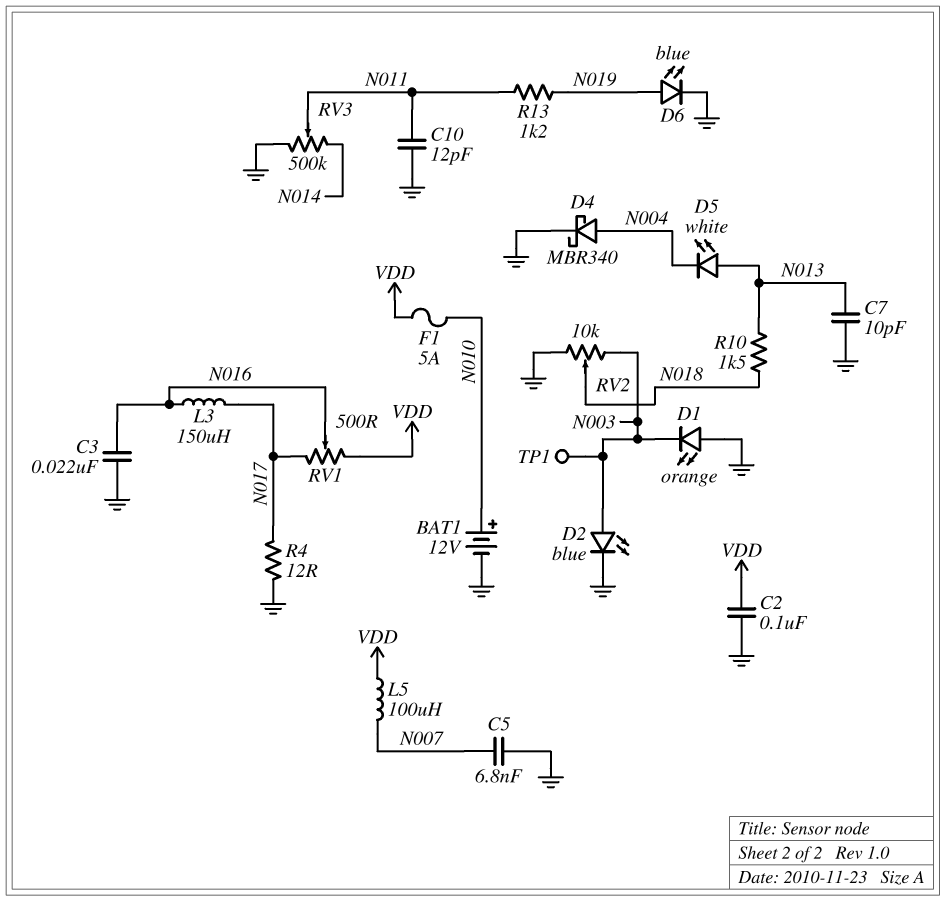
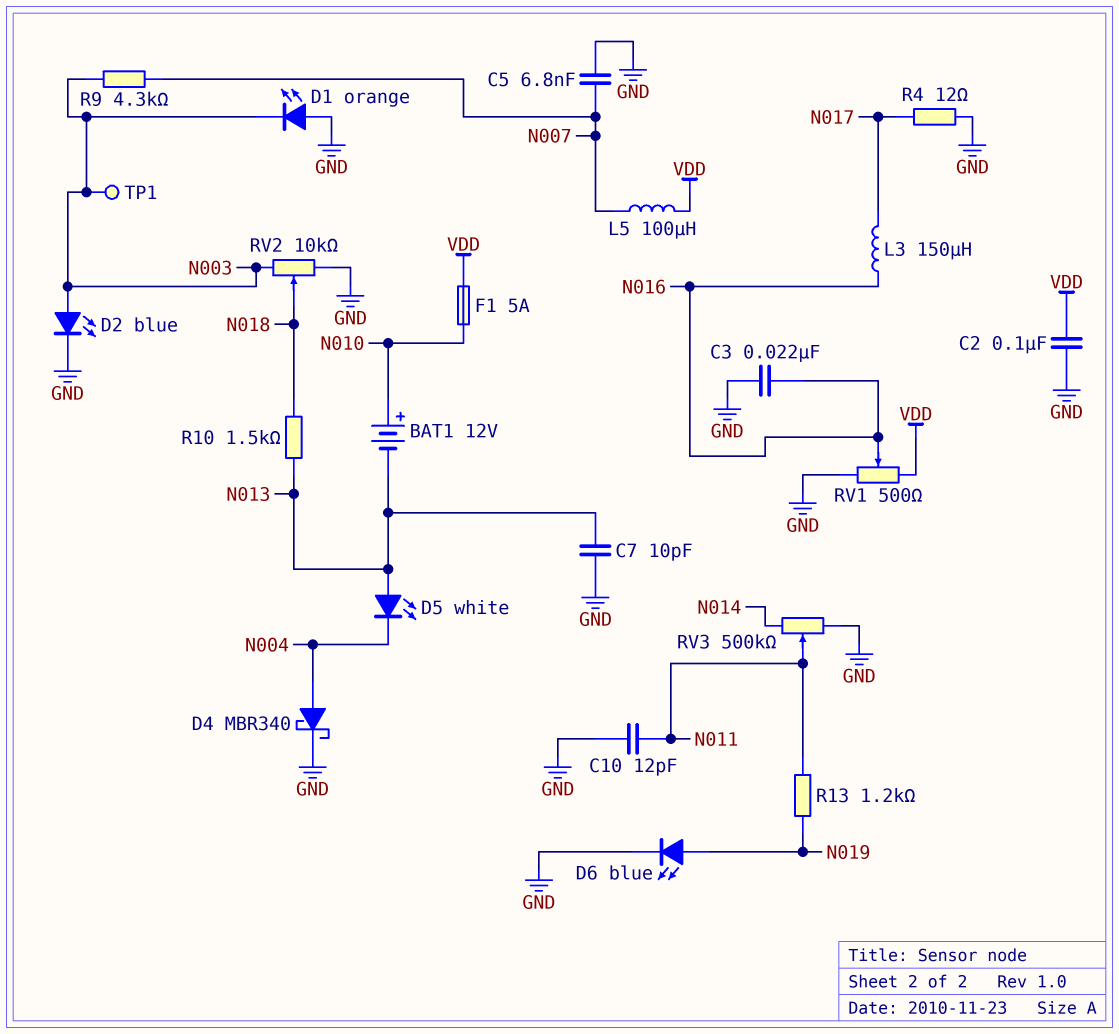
BAT1: 12V (plus N010, minus GND) -> 12V (plus N010, minus N013)
R9: none -> 4.3k (N003, N007)
RV1: 500 (N017, VDD, wiper N016) -> 500 (GND, VDD, wiper N016)

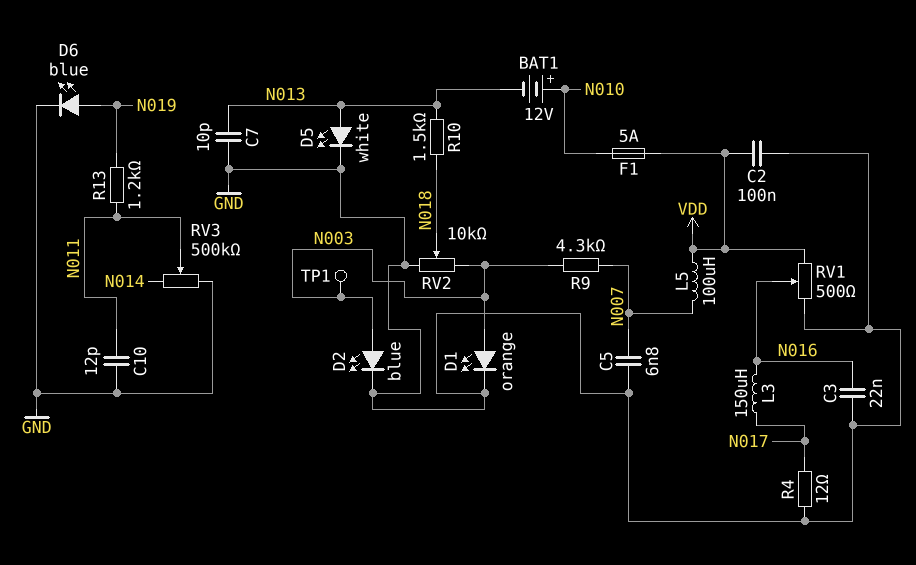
D1: LED orange (A GND, K N003) -> LED orange (A N003, K GND)
D4: schottky MBR340 (A N004, K GND) -> none
D5: LED white (A N013, K N004) -> LED white (A N013, K GND)

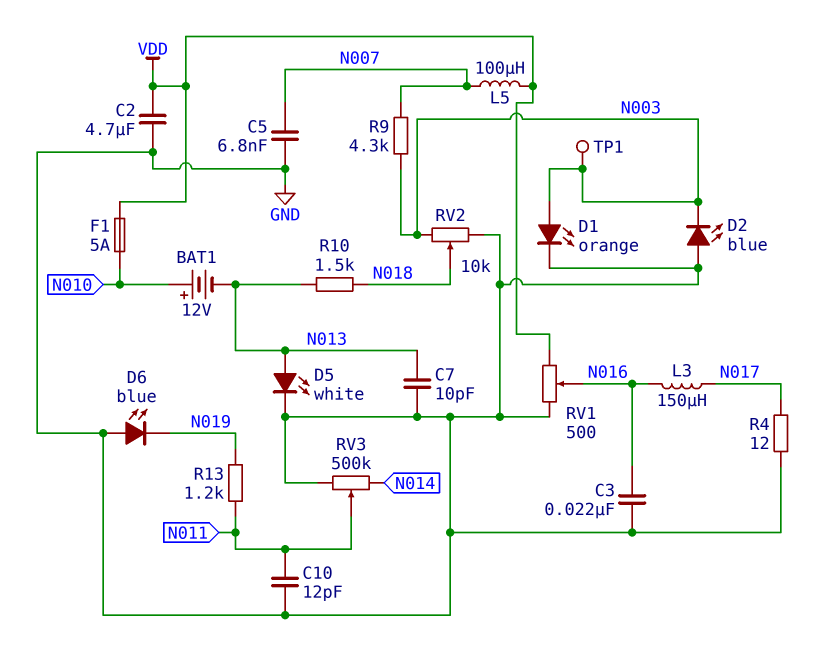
C2: 100nF (GND, VDD) -> 4.7uF (GND, VDD)
D2: LED blue (A N003, K GND) -> LED blue (A GND, K N003)
D6: LED blue (A N019, K GND) -> LED blue (A GND, K N019)

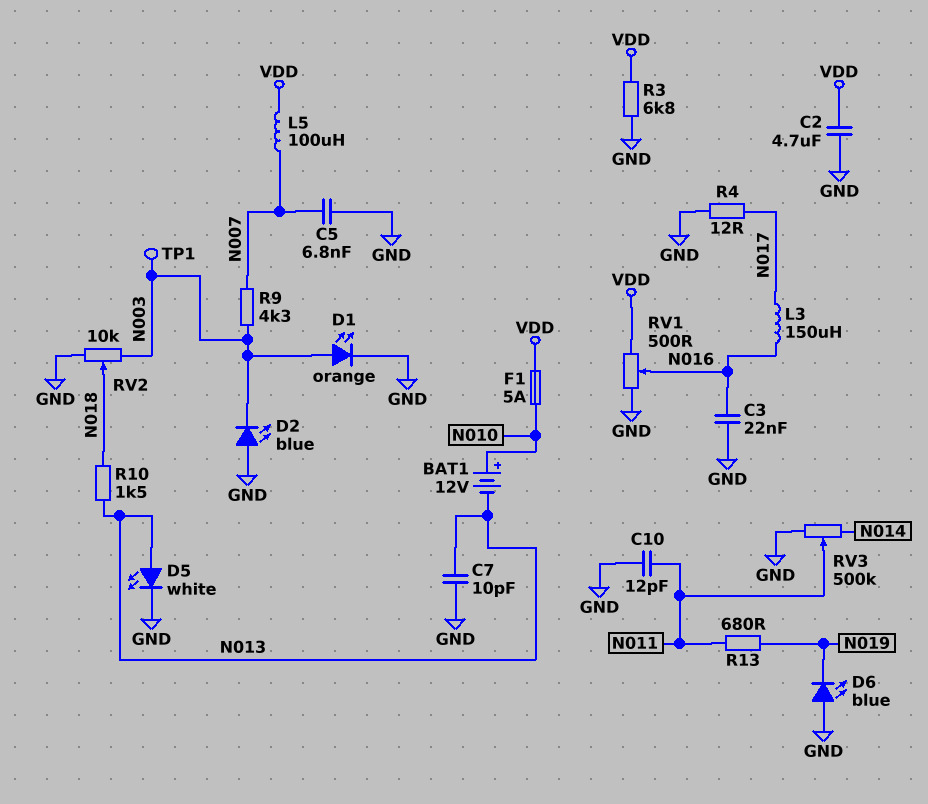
R3: none -> 6.8k (GND, VDD)
R13: 1.2k (N011, N019) -> 680 (N011, N019)

